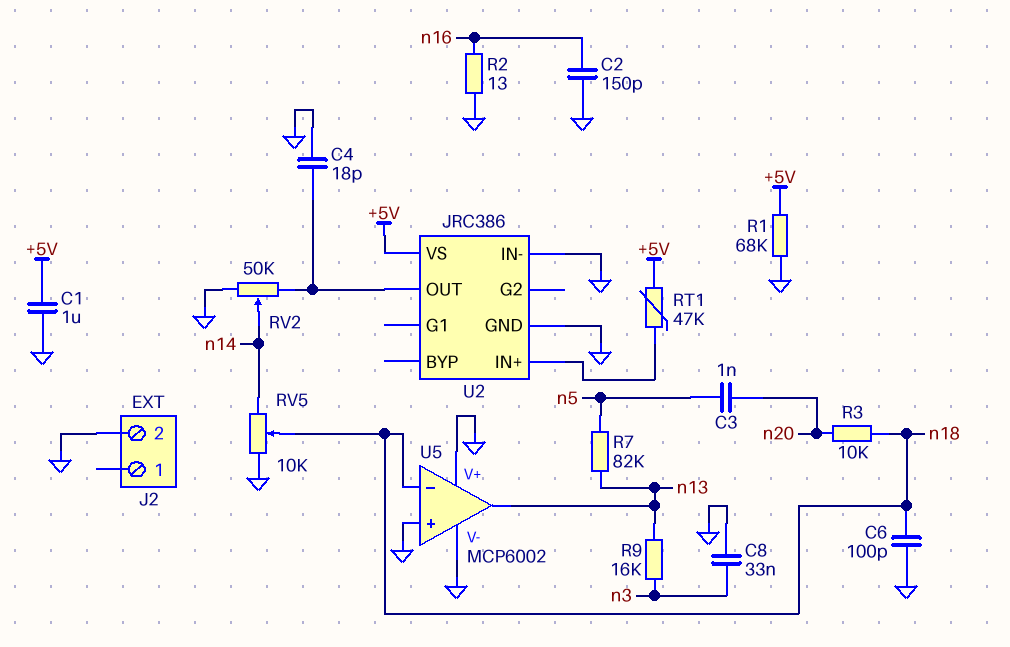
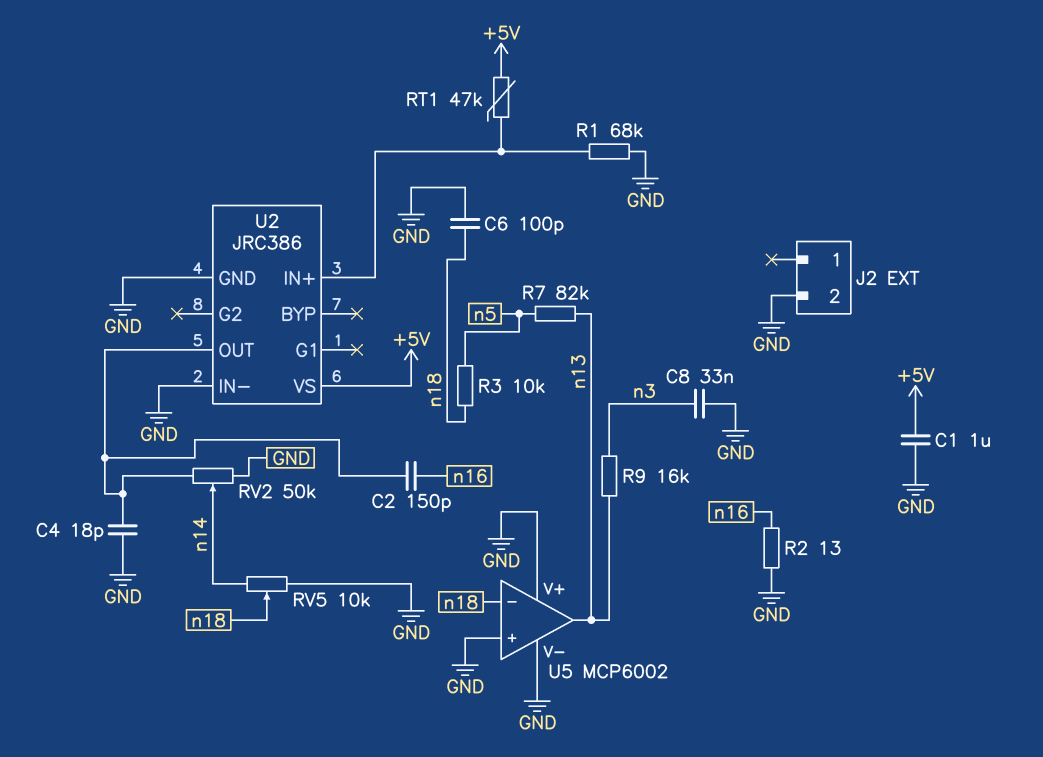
C2: 150pF (GND, n16) -> 150pF (U2/OUT, n16)
C3: 1nF (n5, n20) -> none
R1: 68k (+5V, GND) -> 68k (GND, U2/IN+)
R3: 10k (n18, n20) -> 10k (n5, n18)

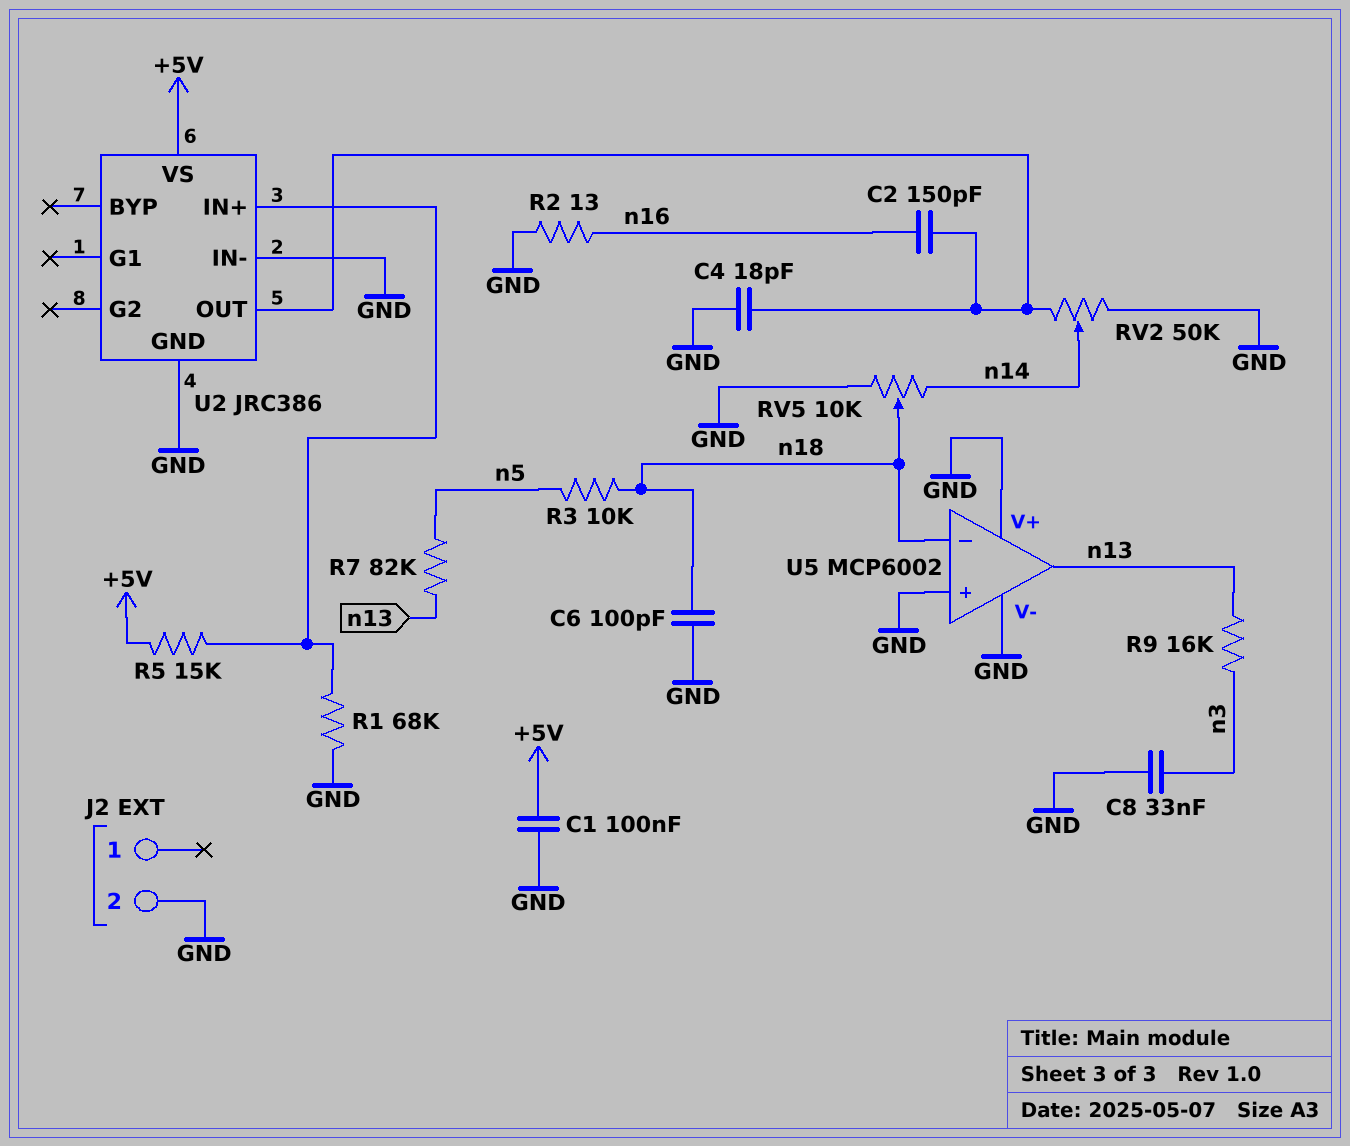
C1: 1uF (+5V, GND) -> 100nF (+5V, GND)
R5: none -> 15k (+5V, U2/IN+)
RT1: 47k (+5V, U2/IN+) -> none

